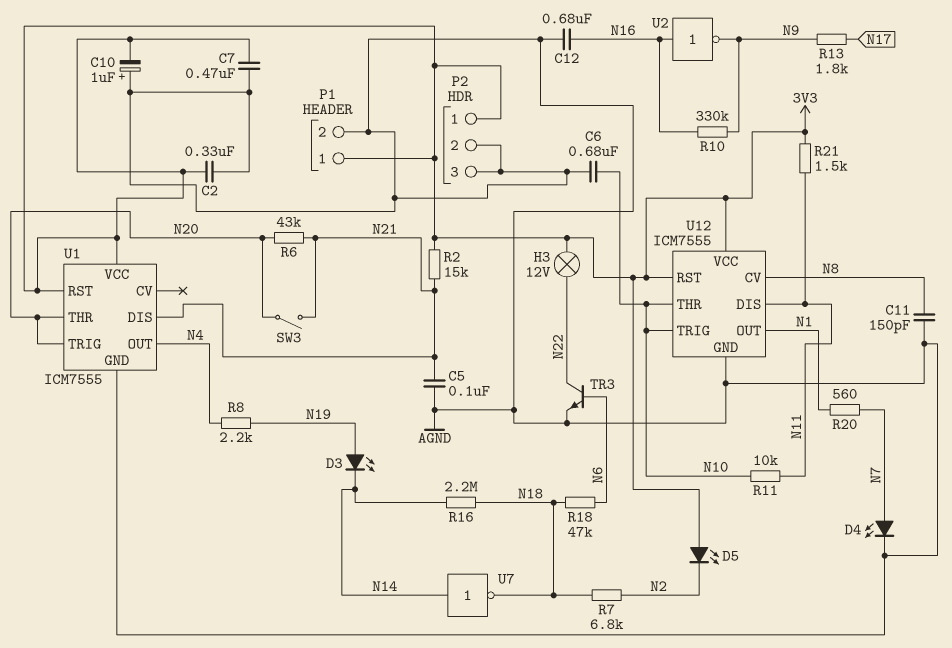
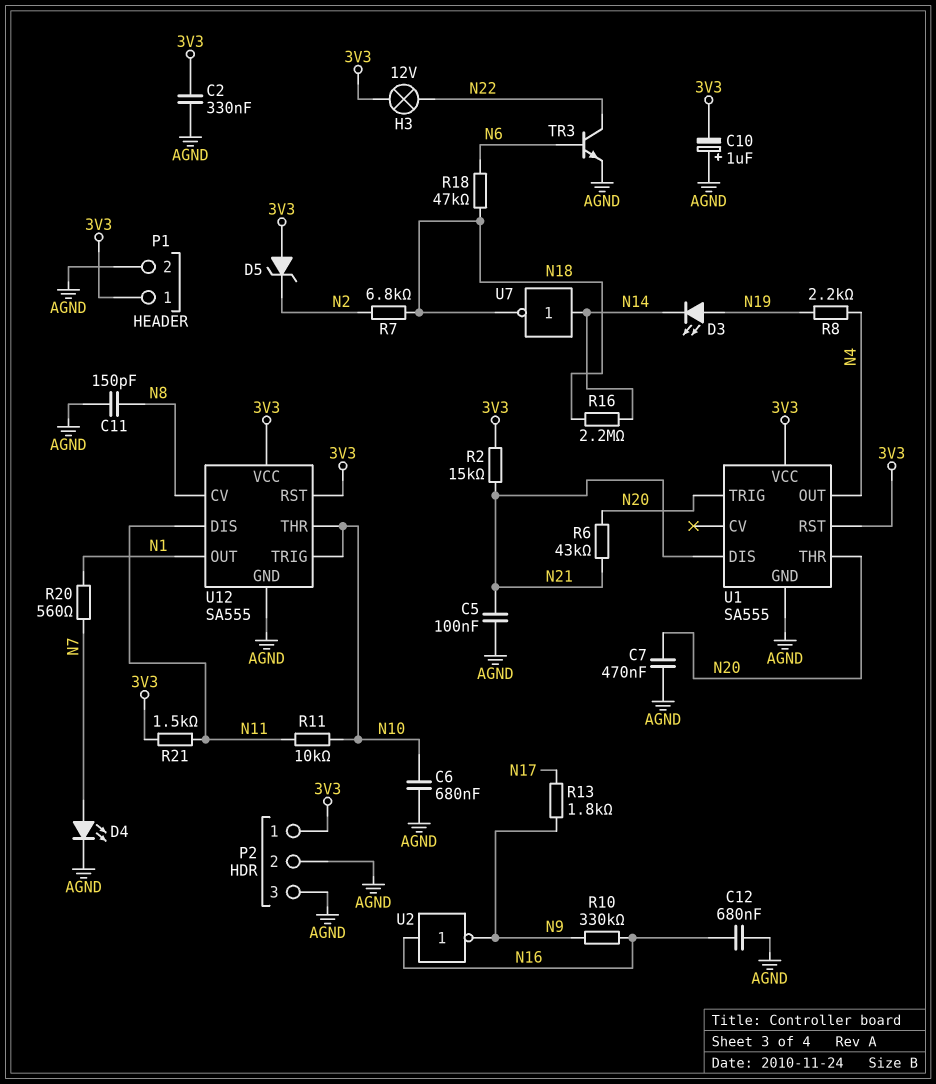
C7: 470nF (3V3, AGND) -> 470nF (AGND, N20)
D5: LED (A 3V3, K N2) -> zener (A 3V3, K N2)
SW3: switch (N20, N21) -> none
U1: ICM7555 -> SA555
U12: ICM7555 -> SA555

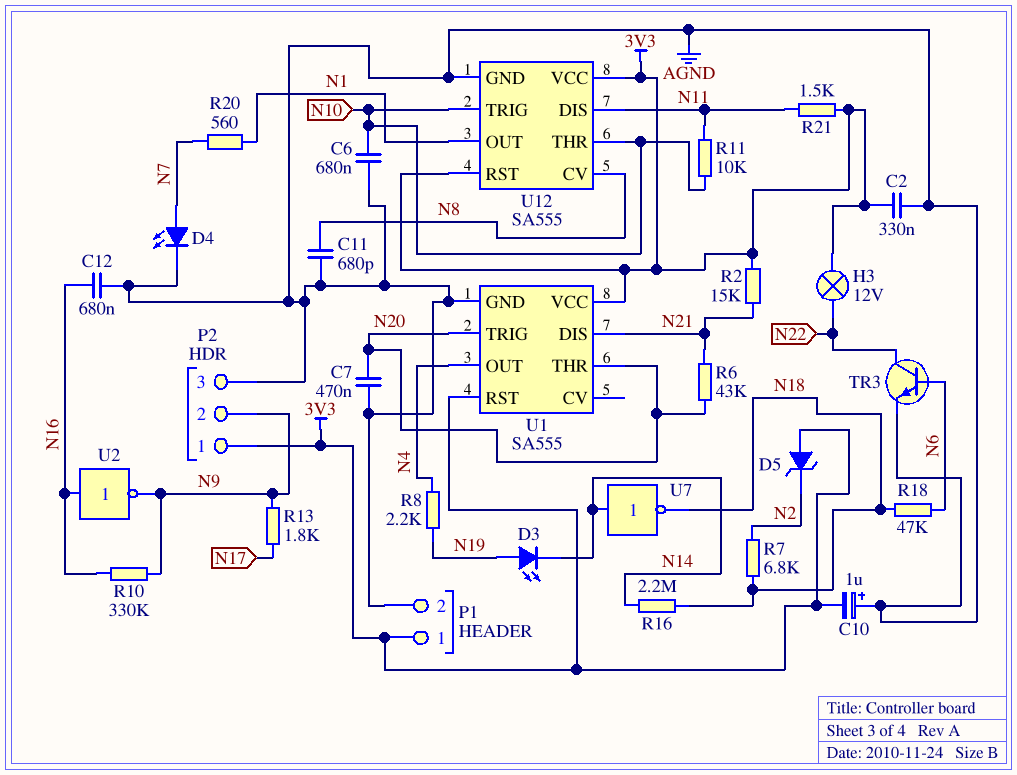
C5: 100nF (AGND, N21) -> none
C11: 150pF (AGND, N8) -> 680pF (AGND, N8)
P2 pin 2: AGND -> N9

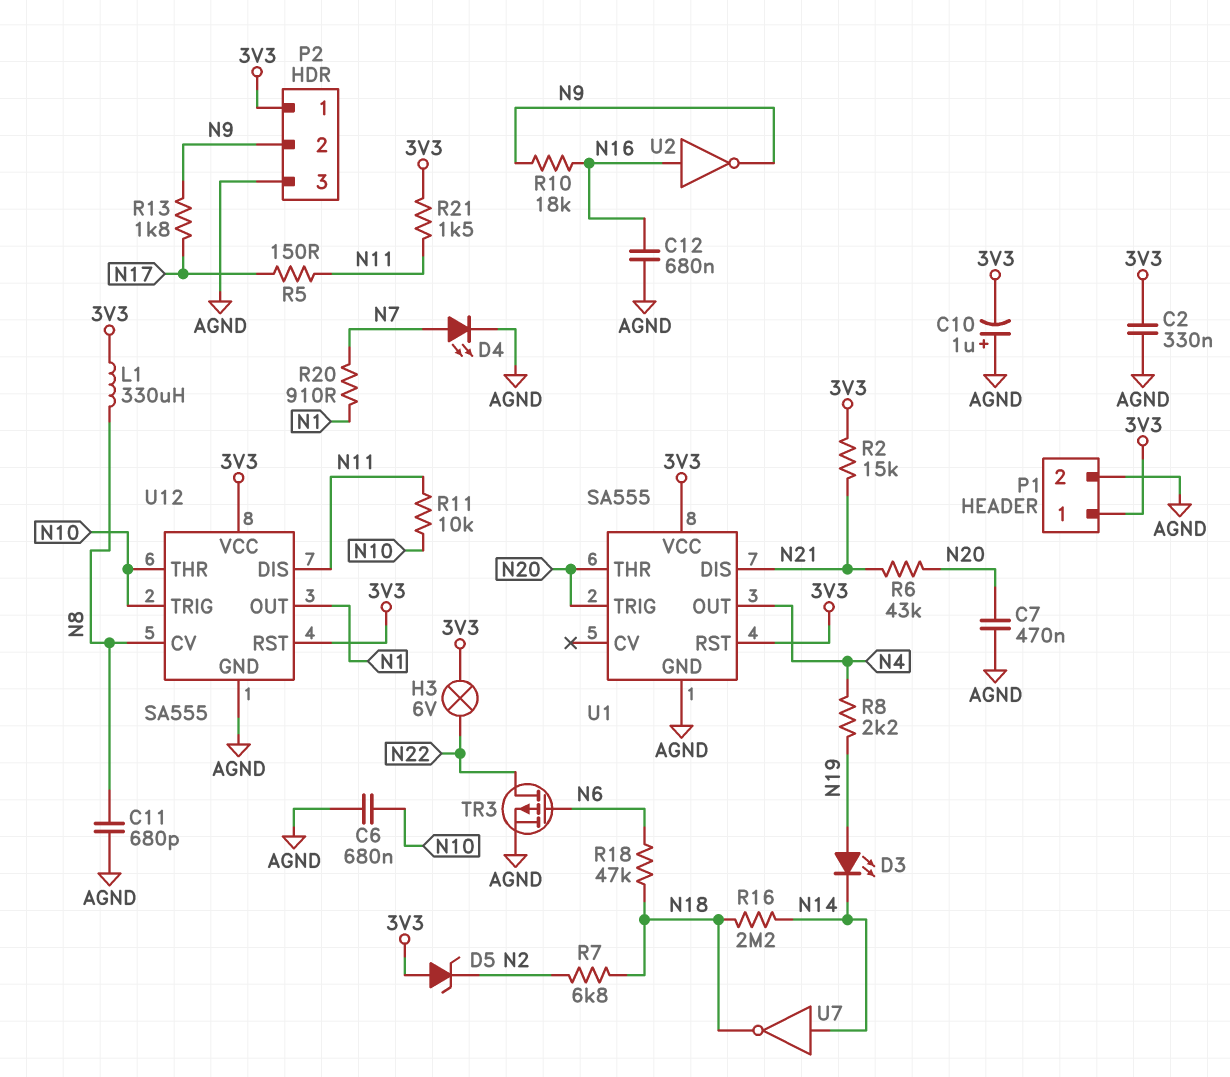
H3: lamp 12V (3V3, N22) -> lamp 6V (3V3, N22)
L1: none -> 330uH (3V3, N8)
R5: none -> 150 (N11, N17)
R10: 330k (N9, N16) -> 18k (N9, N16)
R20: 560 (N1, N7) -> 910 (N1, N7)
TR3: NPN (B N6, C N22, E AGND) -> PMOS (G N6, D N22, S AGND)

